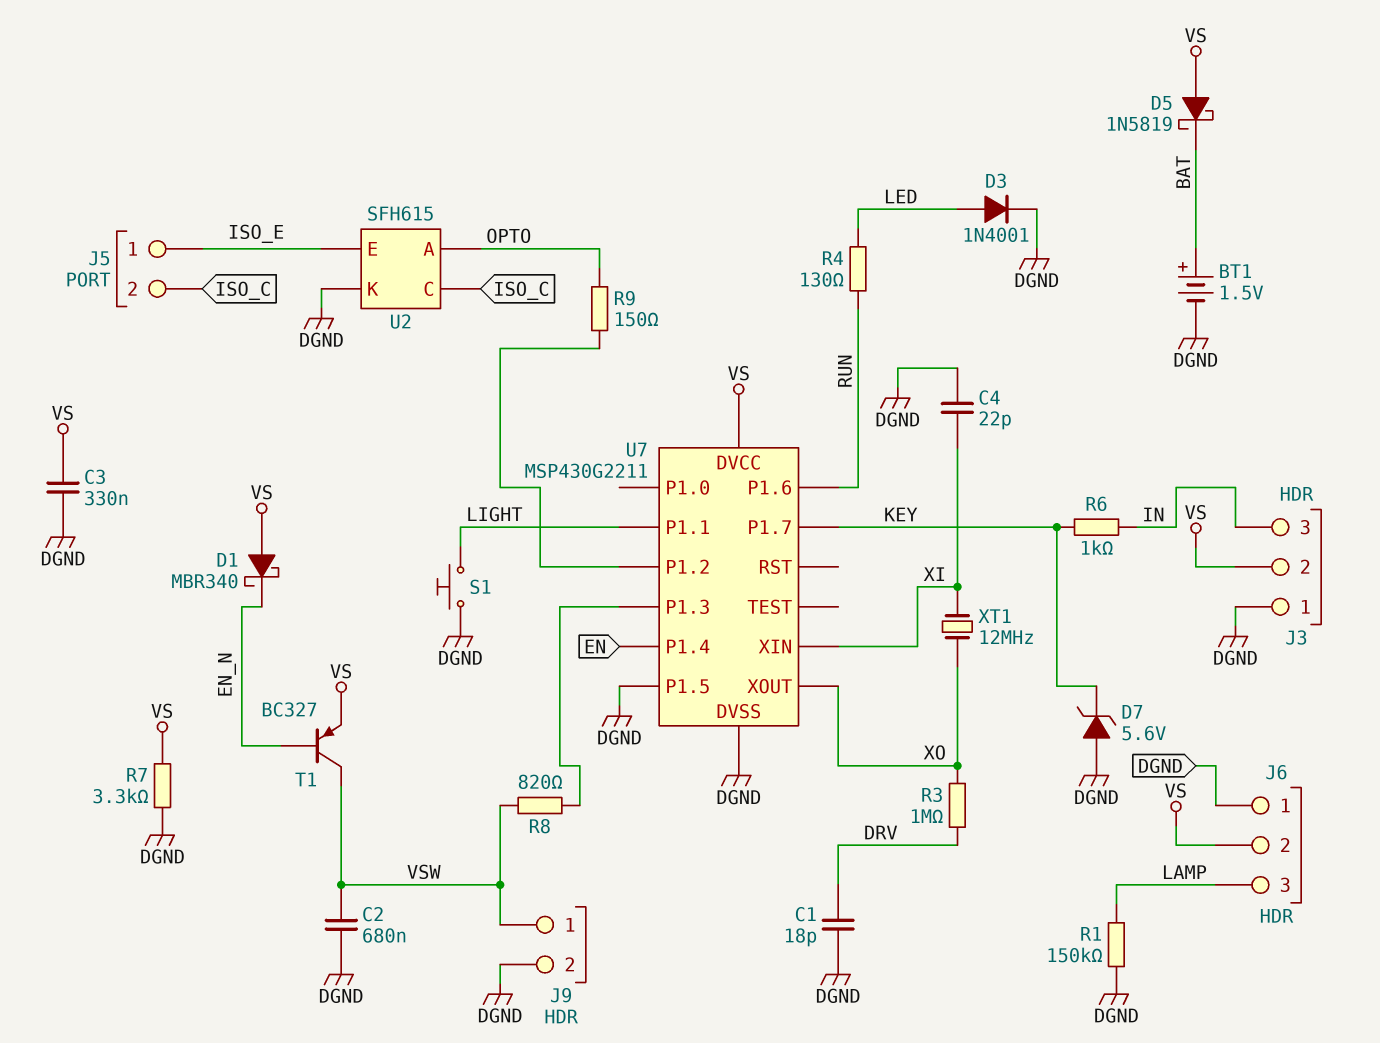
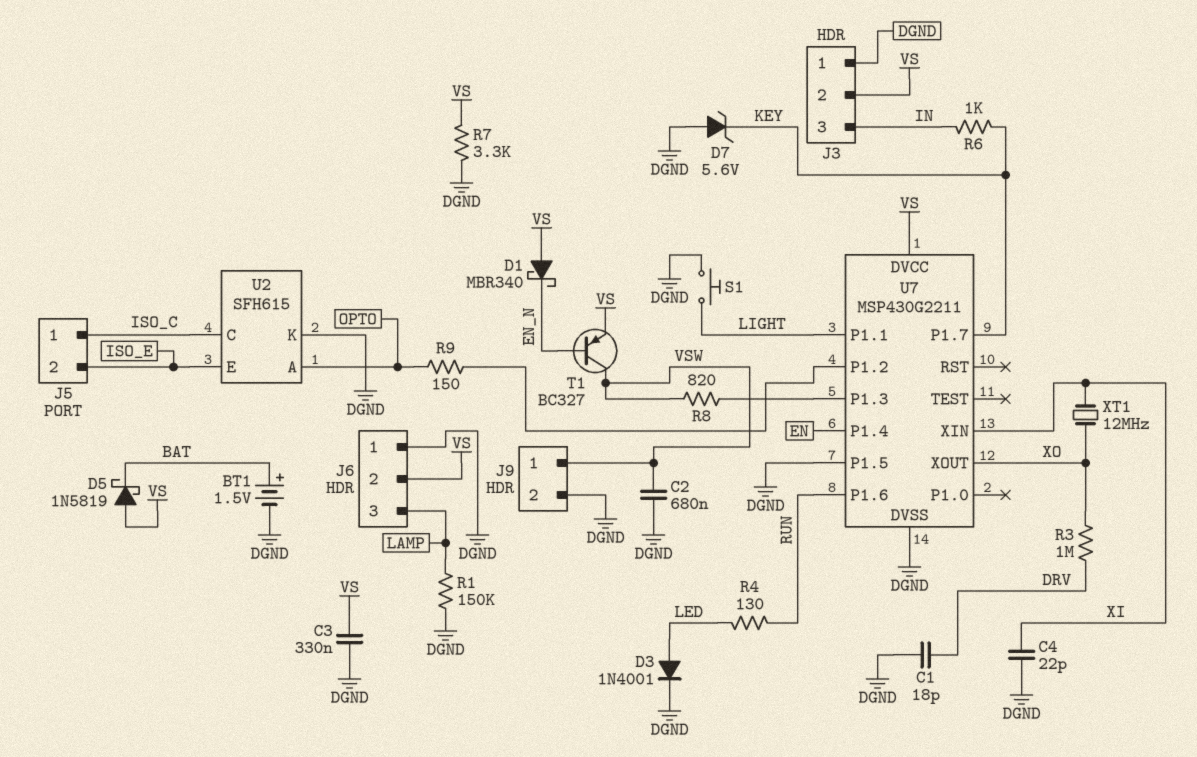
J5 pin 1: ISO_E -> ISO_C
J5 pin 2: ISO_C -> ISO_E

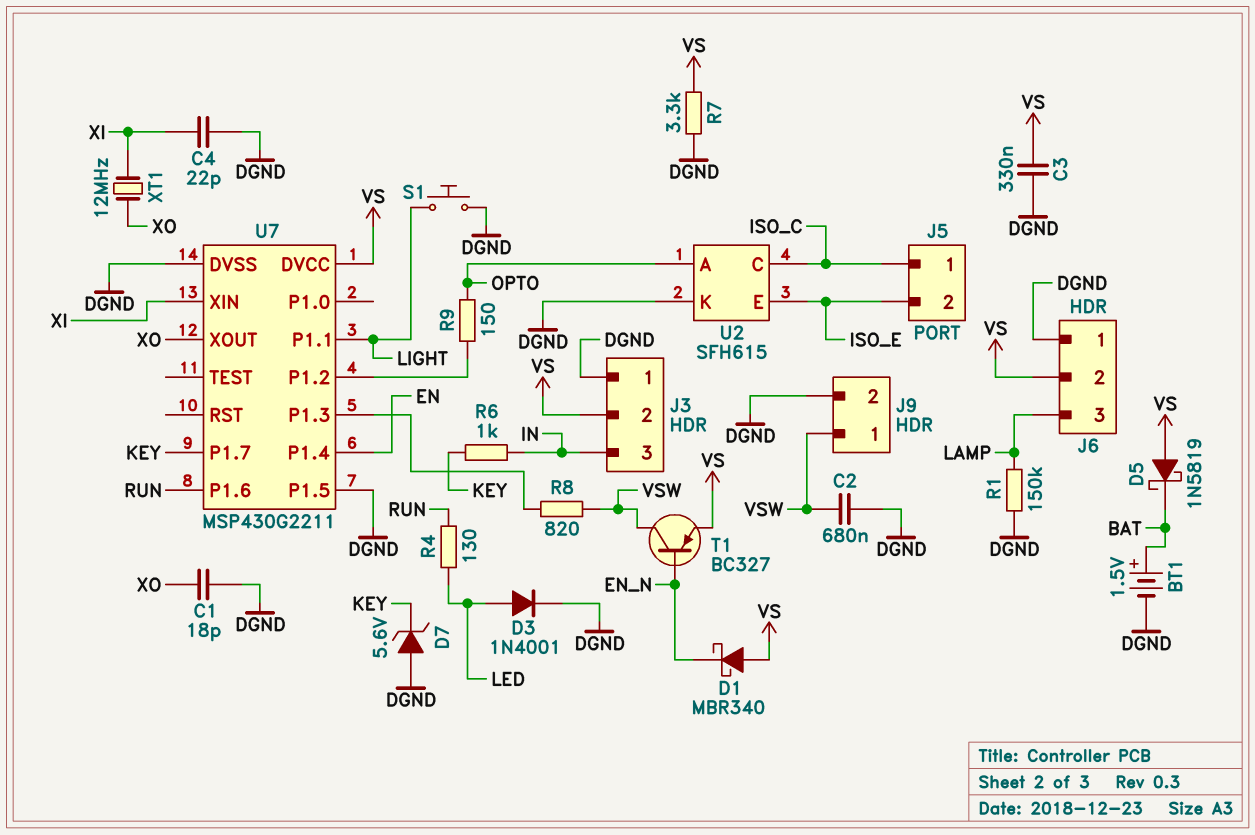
C1: 18pF (DGND, DRV) -> 18pF (DGND, XO)
R3: 1M (DRV, XO) -> none

